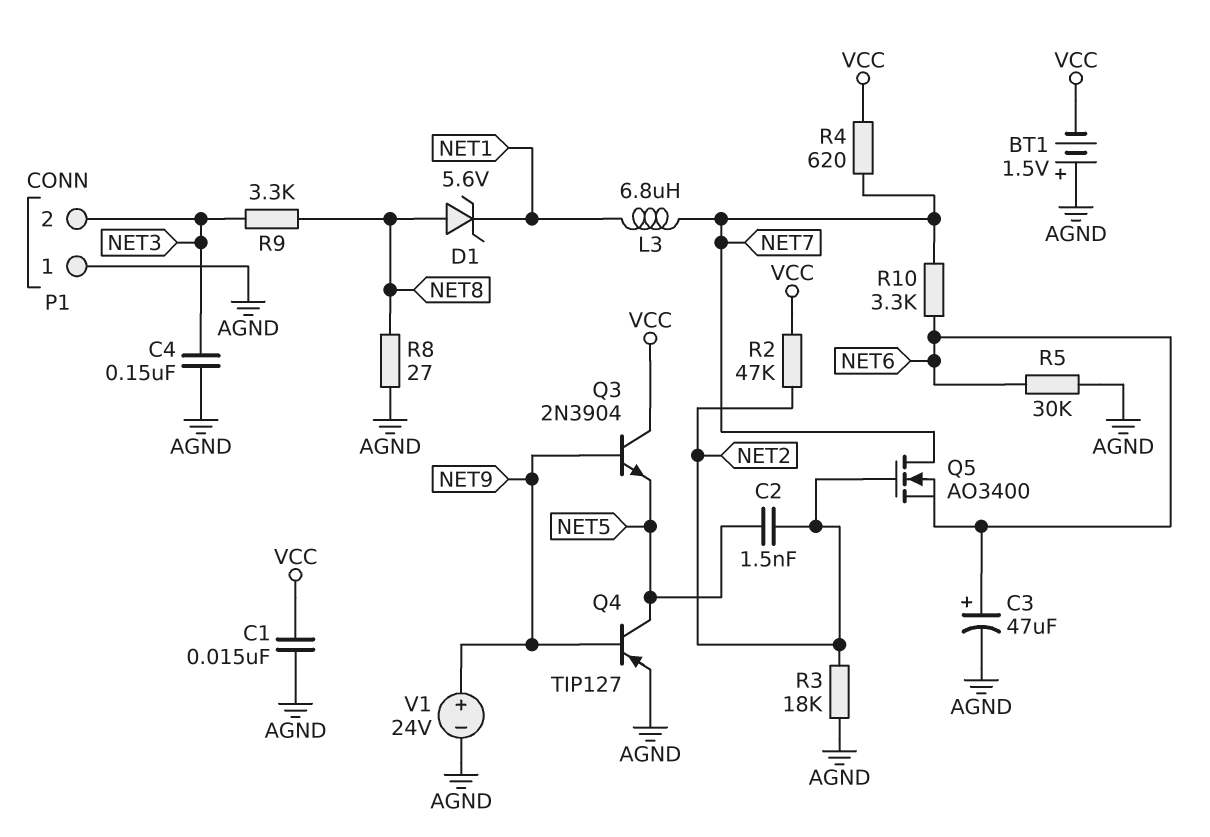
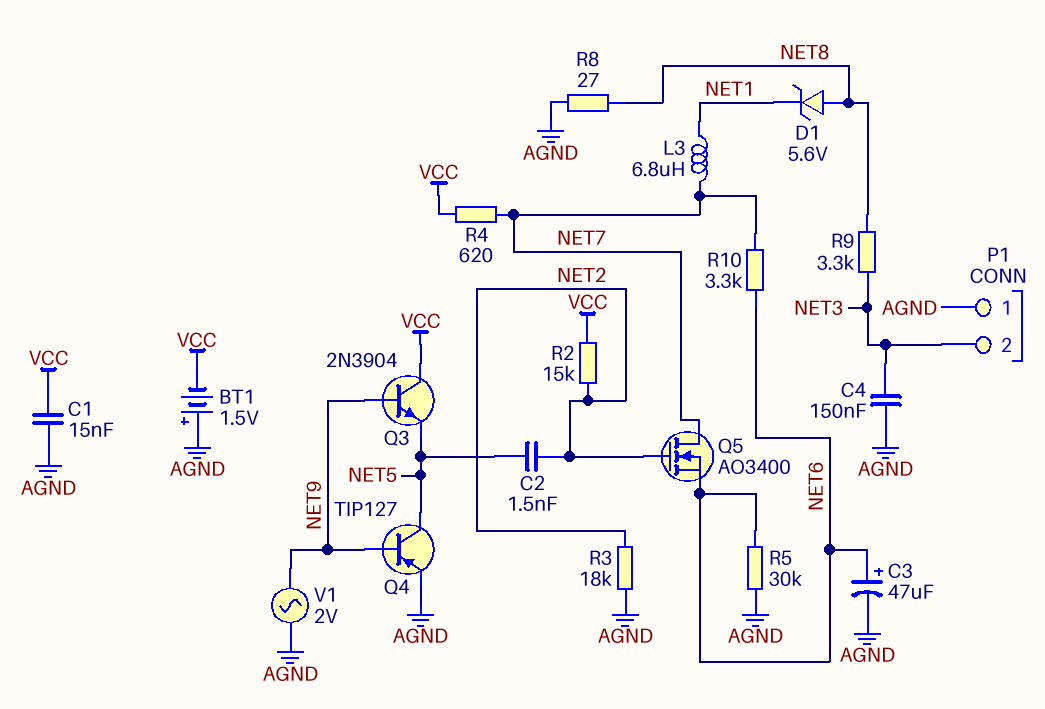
R2: 47k (NET2, VCC) -> 15k (NET2, VCC)
V1: 24V (plus NET9, minus AGND) -> AC 2V (AGND, NET9)

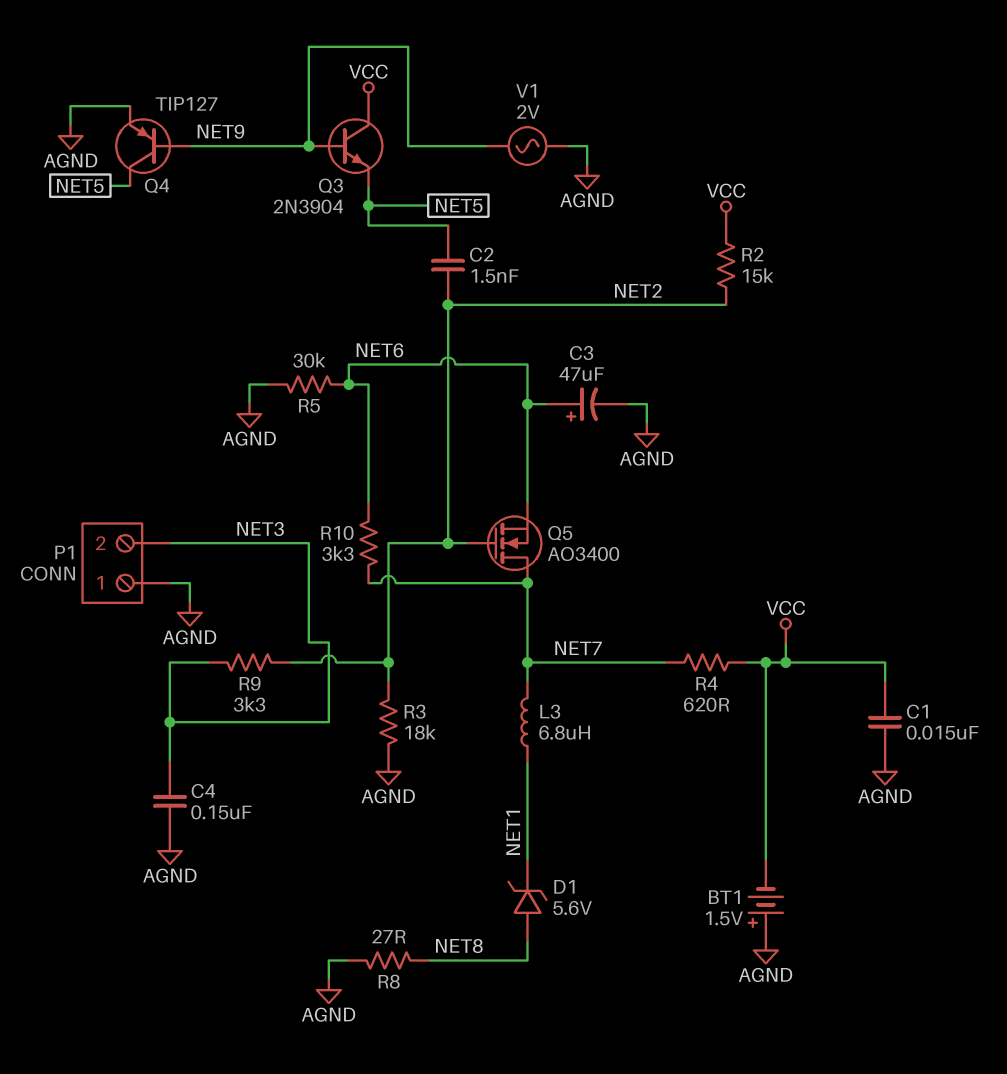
R9: 3.3k (NET3, NET8) -> 3.3k (NET2, NET3)

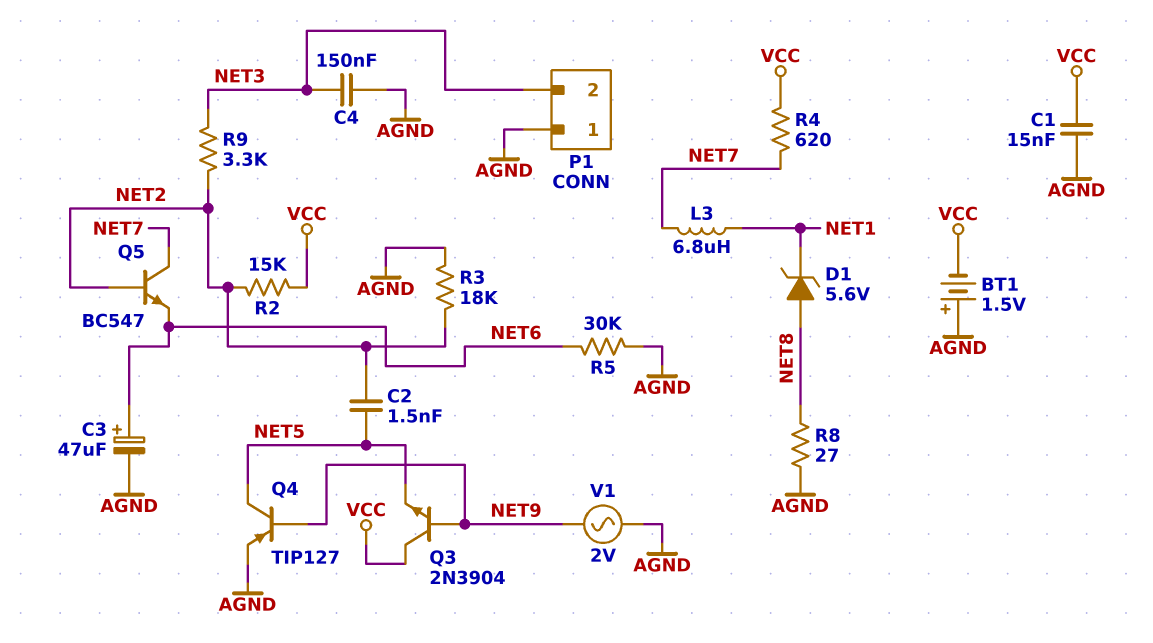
Q5: NMOS AO3400 (G NET2, D NET7, S NET6) -> NPN BC547 (B NET2, C NET7, E NET6)
R10: 3.3k (NET6, NET7) -> none

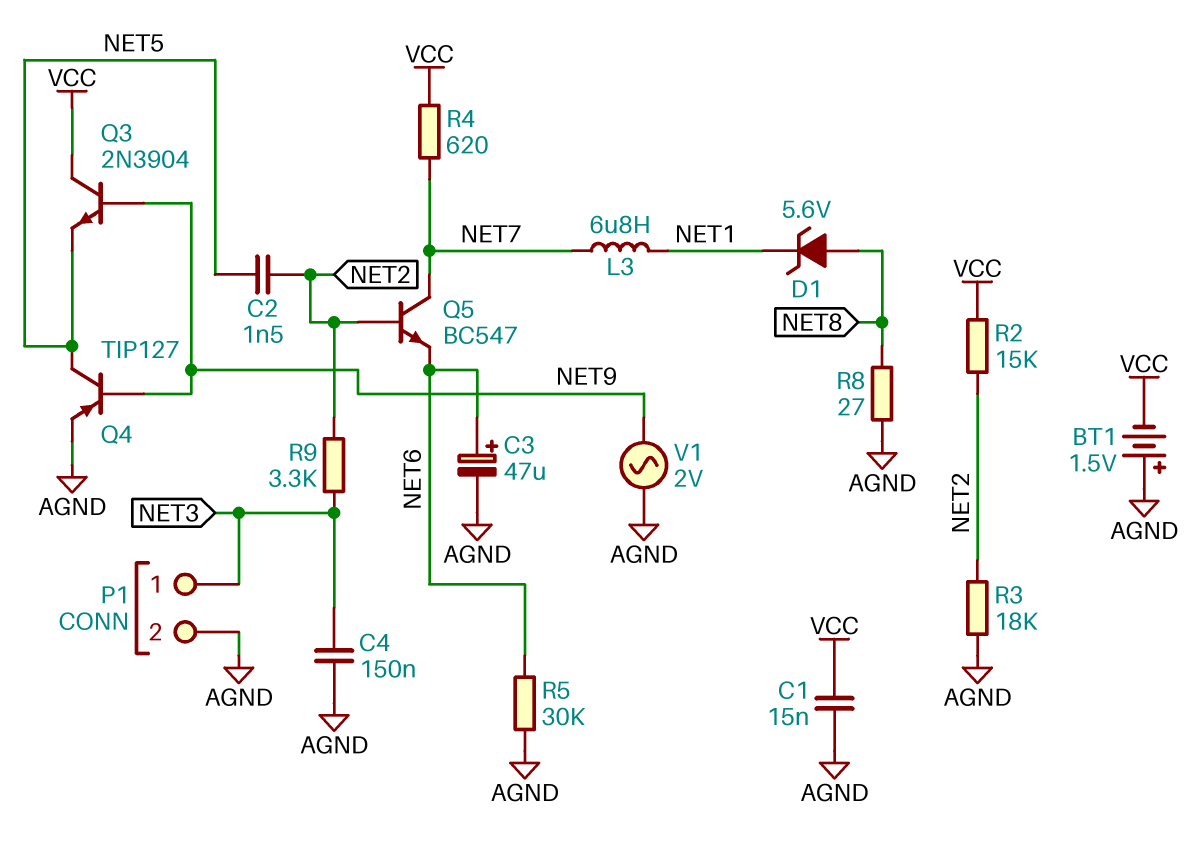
P1 pin 1: AGND -> NET3
P1 pin 2: NET3 -> AGND

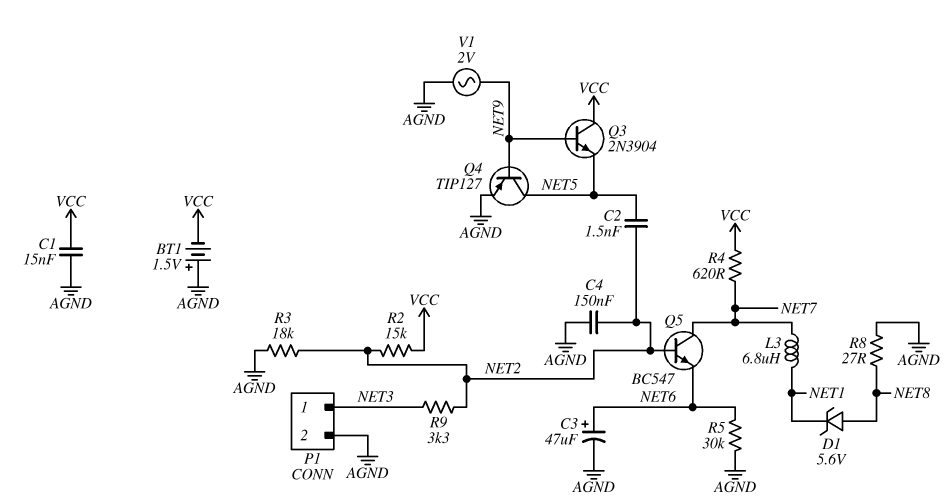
C4: 150nF (AGND, NET3) -> 150nF (AGND, NET2)

